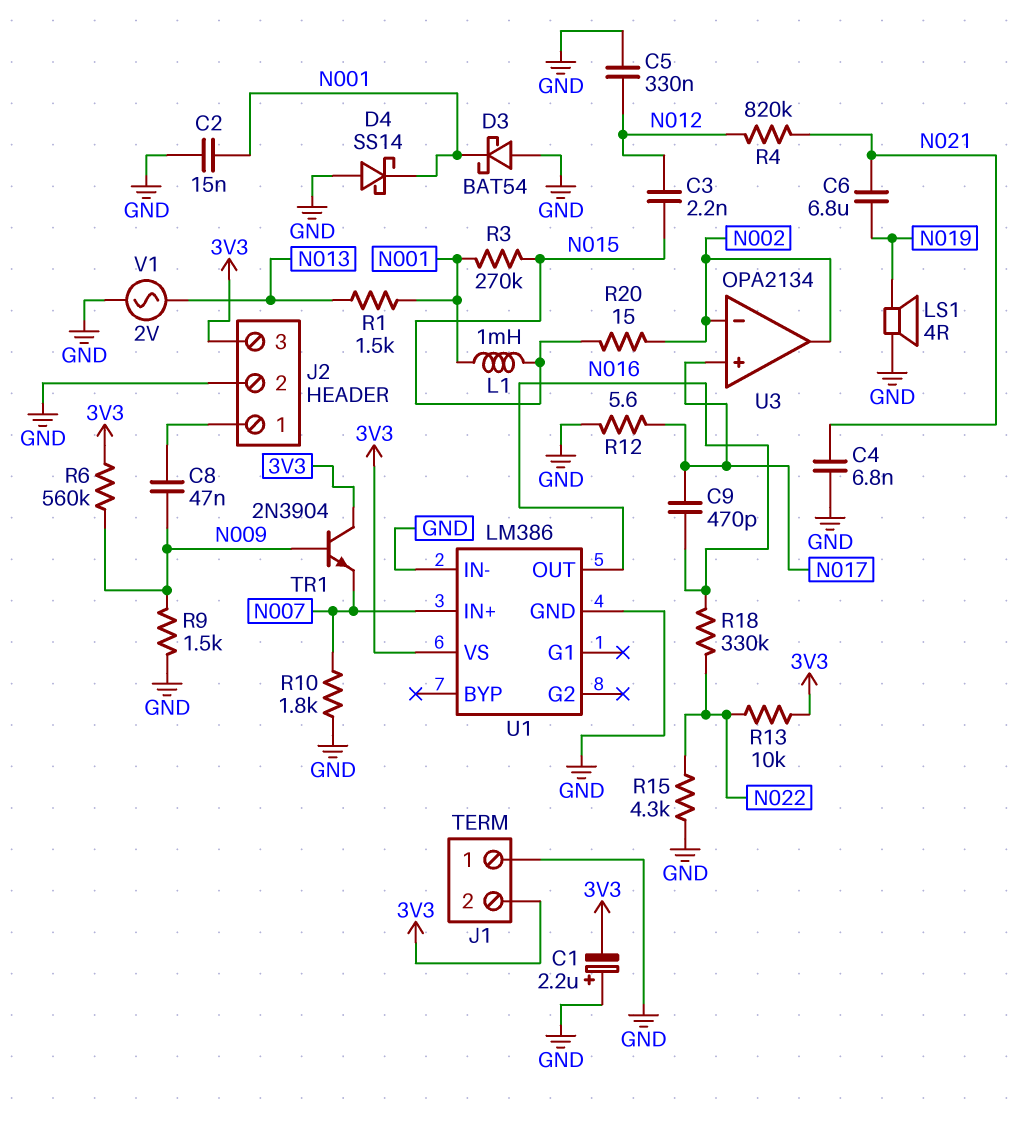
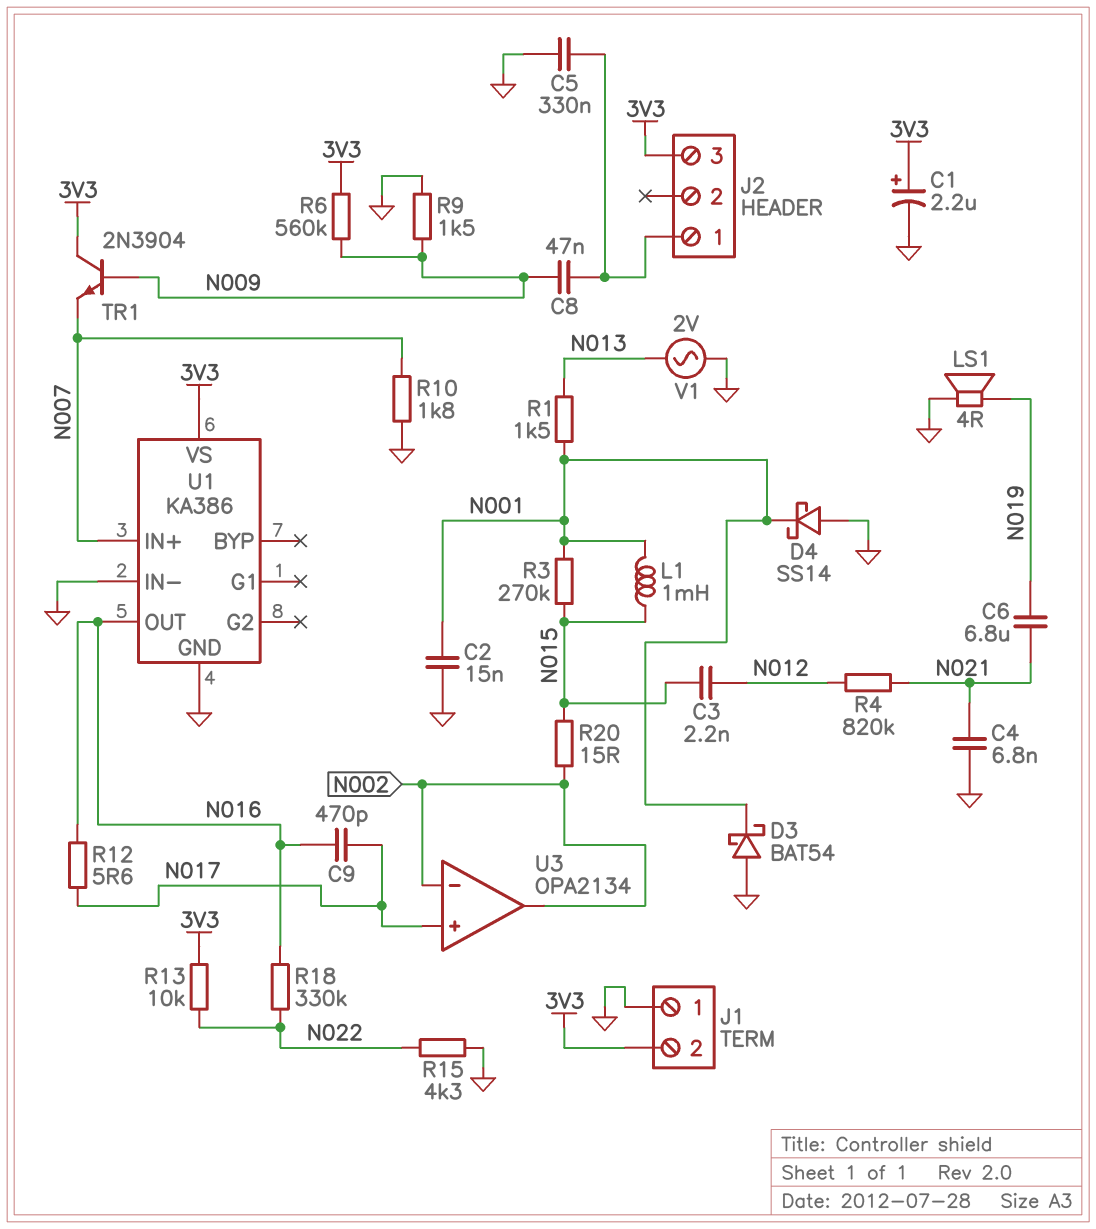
C1: 2.2uF (plus GND, minus 3V3) -> 2.2uF (plus 3V3, minus GND)
C5: 330nF (GND, N012) -> 330nF (GND, J2/1)
J2 pin 2: GND -> none
R12: 5.6 (GND, N017) -> 5.6 (N016, N017)
U1: LM386 -> KA386

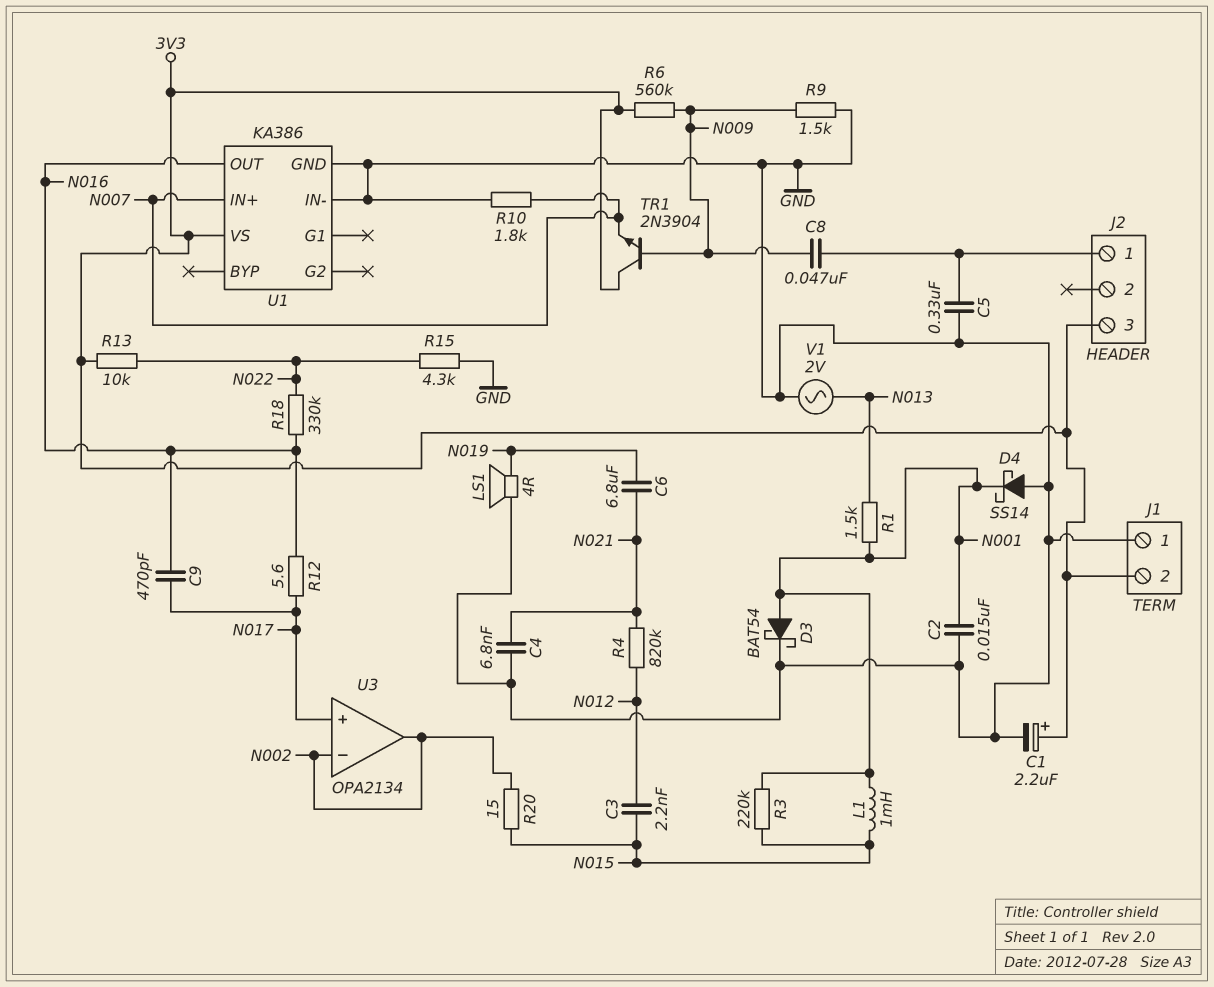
D3: schottky BAT54 (A GND, K N001) -> schottky BAT54 (A N001, K GND)
R3: 270k (N001, N015) -> 220k (N001, N015)

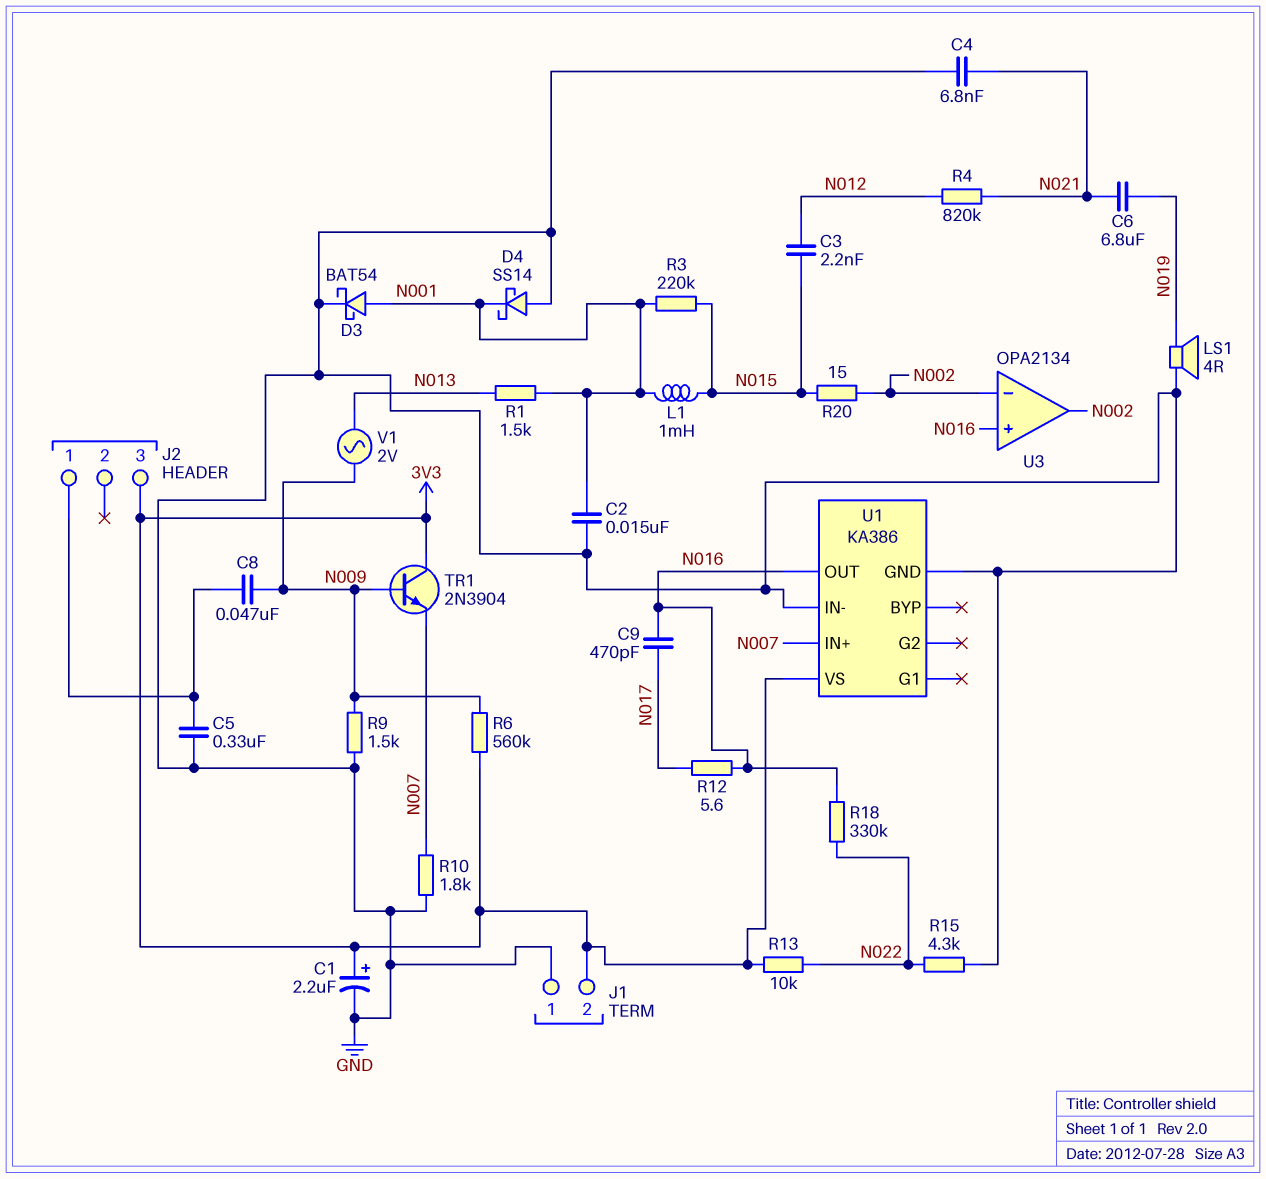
U3 pin in+: N017 -> N016
V1: AC 2V (GND, N013) -> AC 2V (N009, N013)

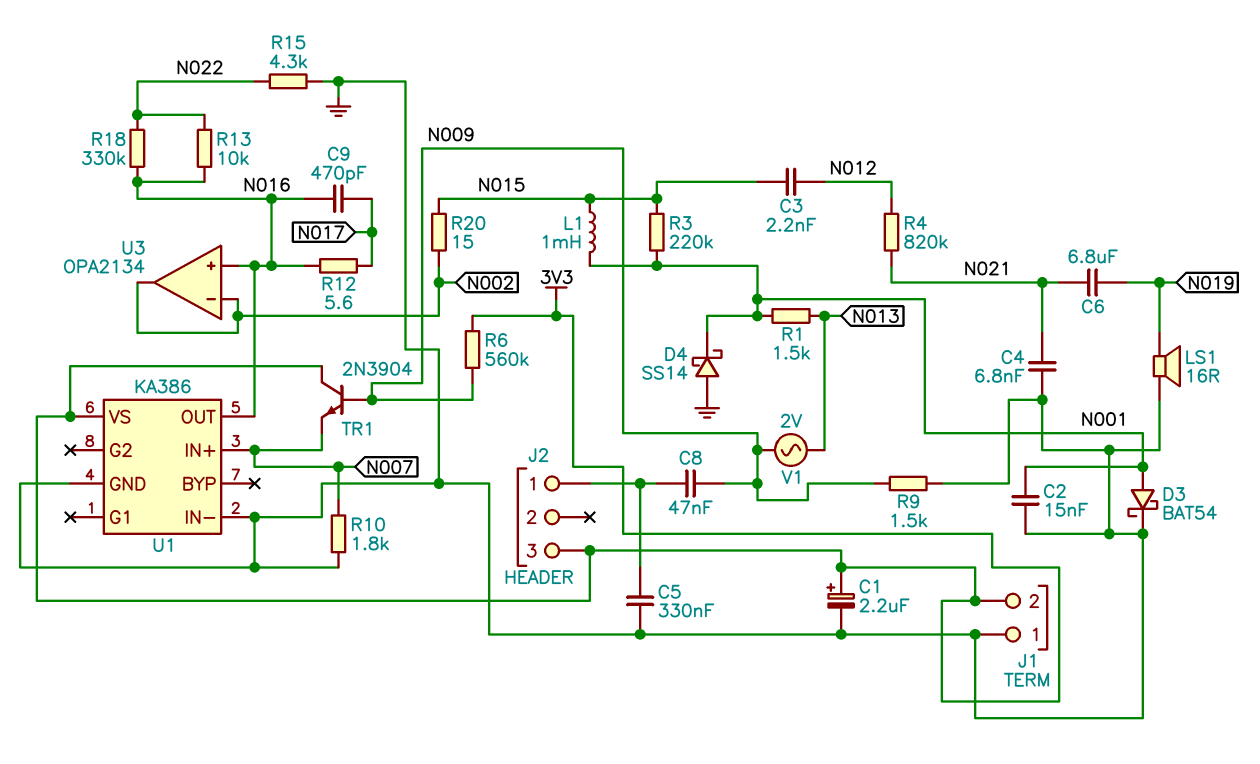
LS1: speaker 4R (GND, N019) -> speaker 16R (GND, N019)
R13: 10k (3V3, N022) -> 10k (N016, N022)

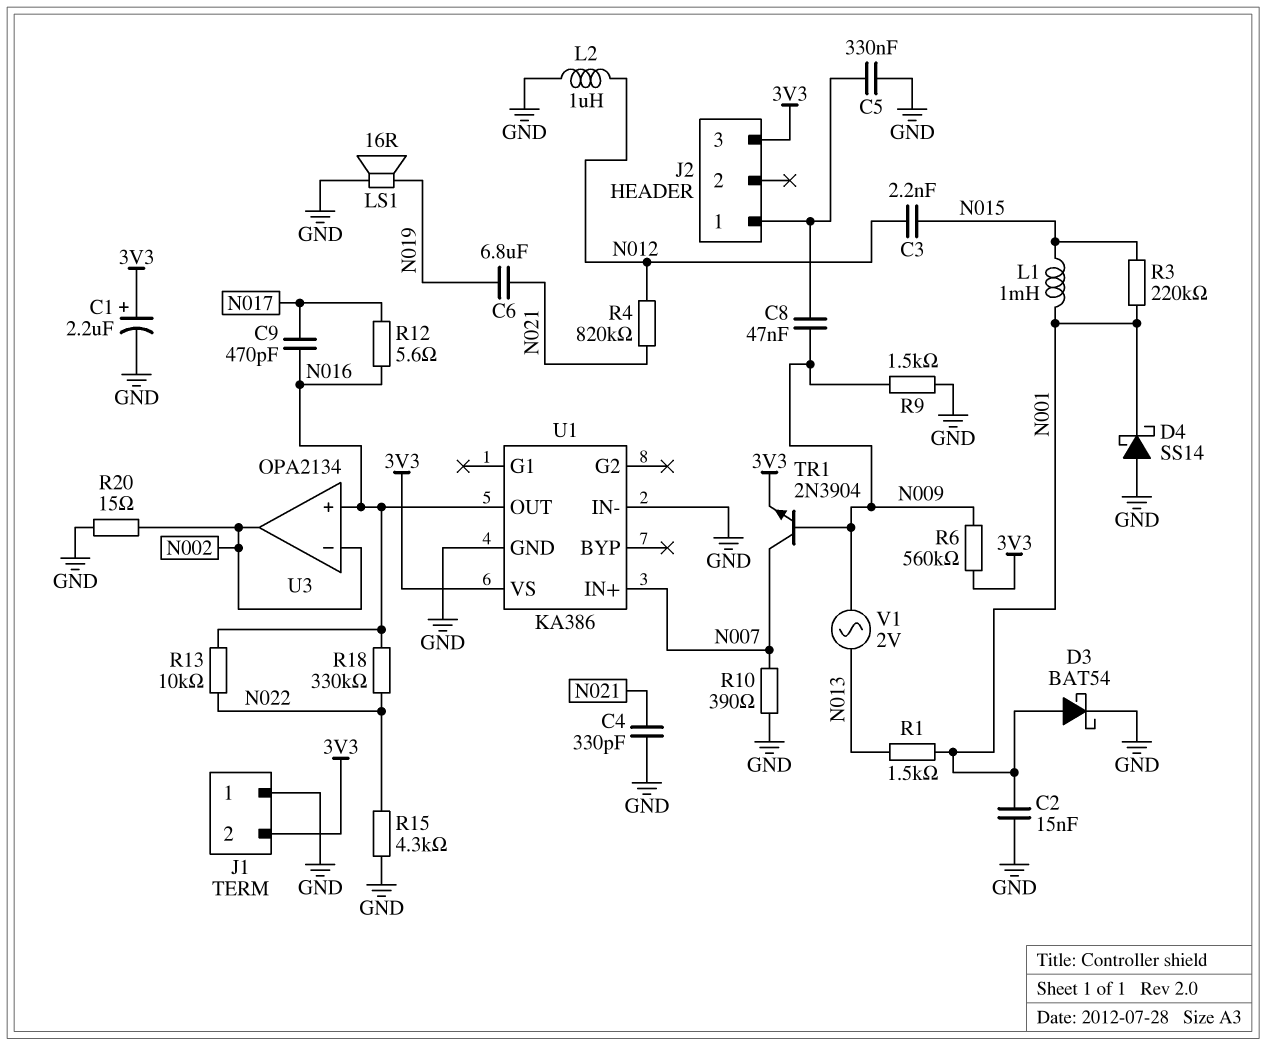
C4: 6.8nF (GND, N021) -> 330pF (GND, N021)
L2: none -> 1uH (GND, N012)
R10: 1.8k (GND, N007) -> 390 (GND, N007)
R20: 15 (N002, N015) -> 15 (GND, N002)
TR1: NPN 2N3904 (B N009, C 3V3, E N007) -> NPN 2N3904 (B N009, C N007, E 3V3)

